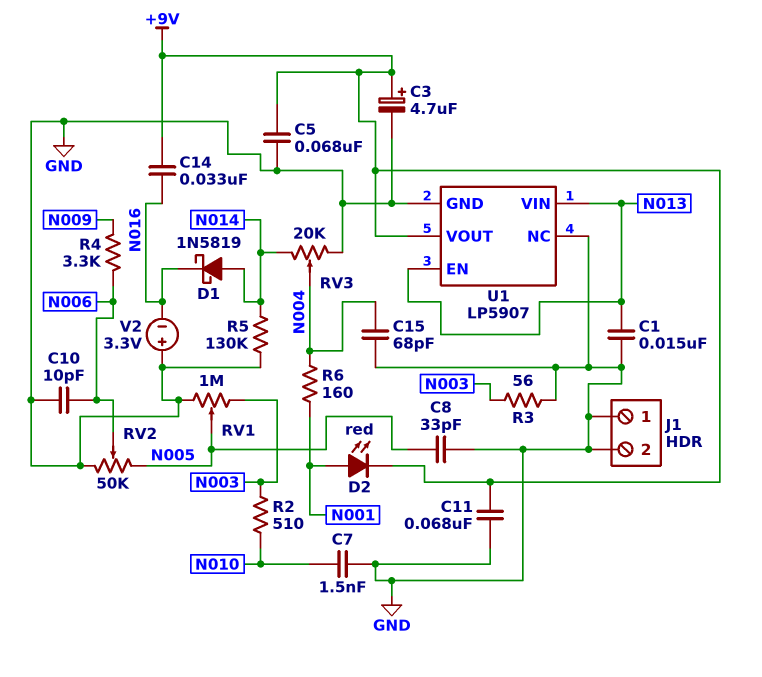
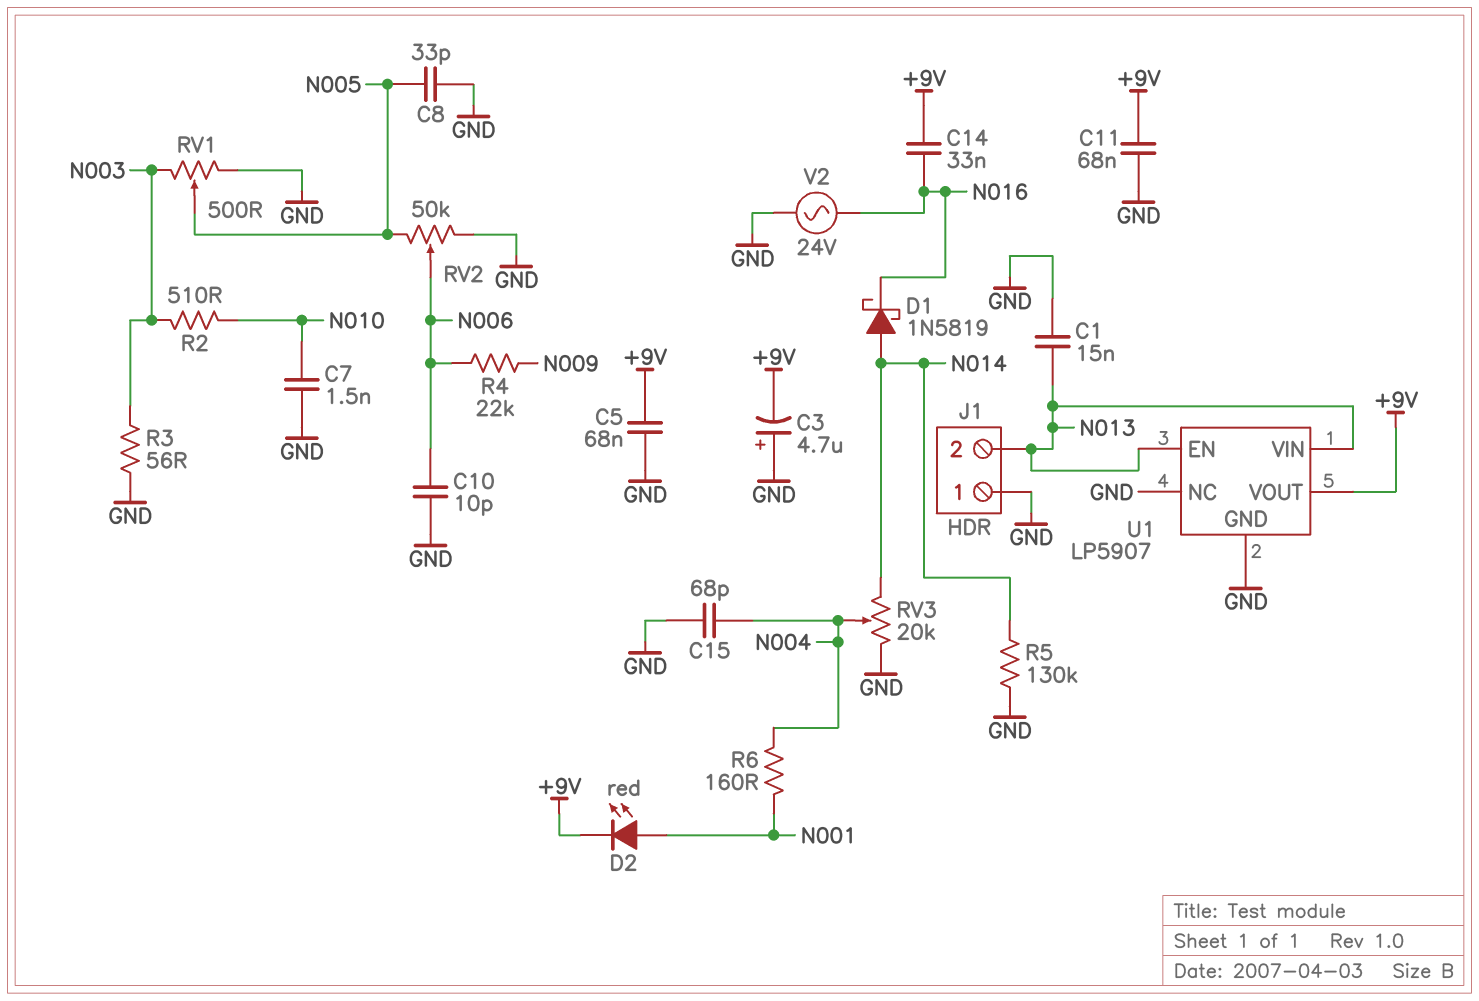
C3: 4.7uF (plus +9V, minus GND) -> 4.7uF (plus GND, minus +9V)
J1 pin 2: GND -> N013
R4: 3.3k (N006, N009) -> 22k (N006, N009)
RV1: 1M (GND, N003, wiper N005) -> 500 (GND, N003, wiper N005)
V2: 3.3V (plus GND, minus N016) -> AC 24V (GND, N016)

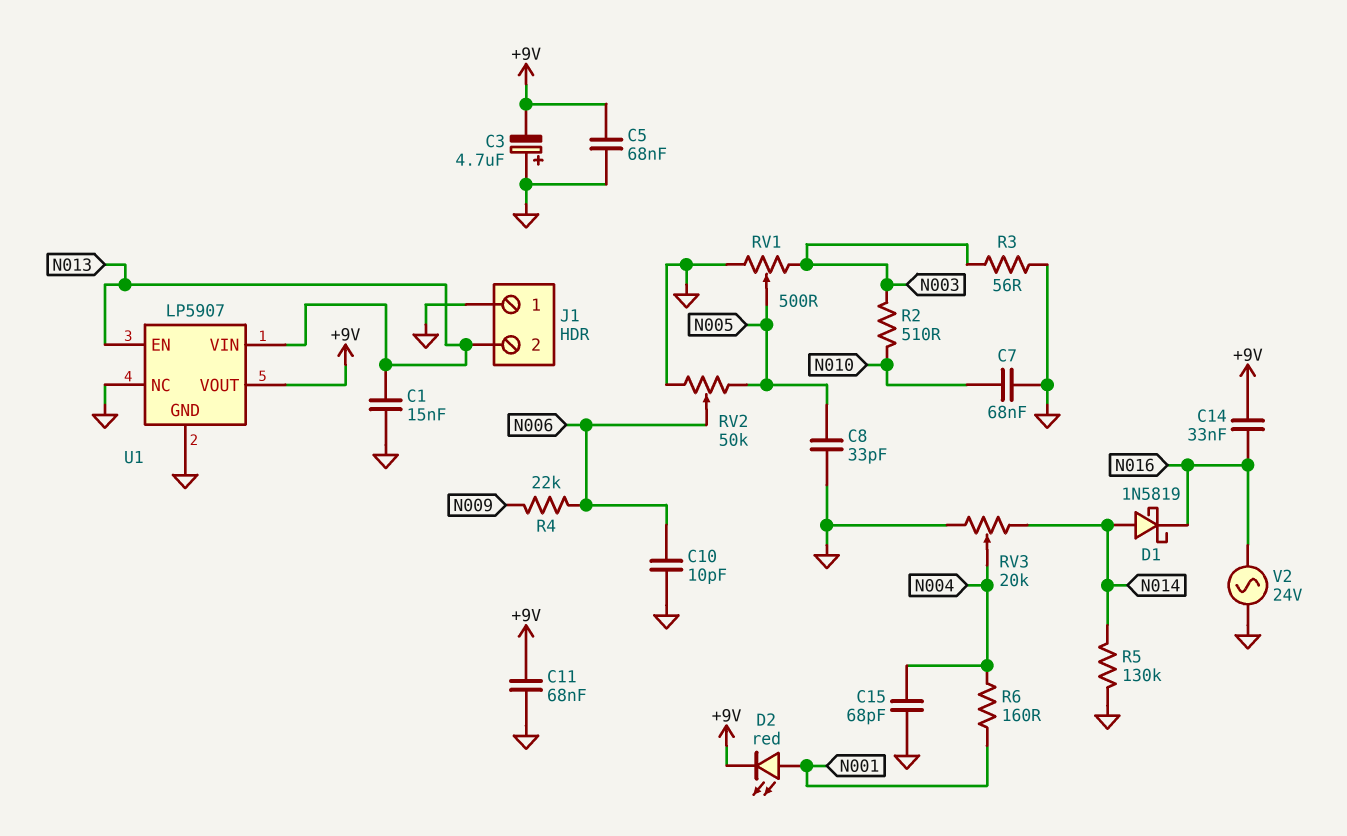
C7: 1.5nF (GND, N010) -> 68nF (GND, N010)

